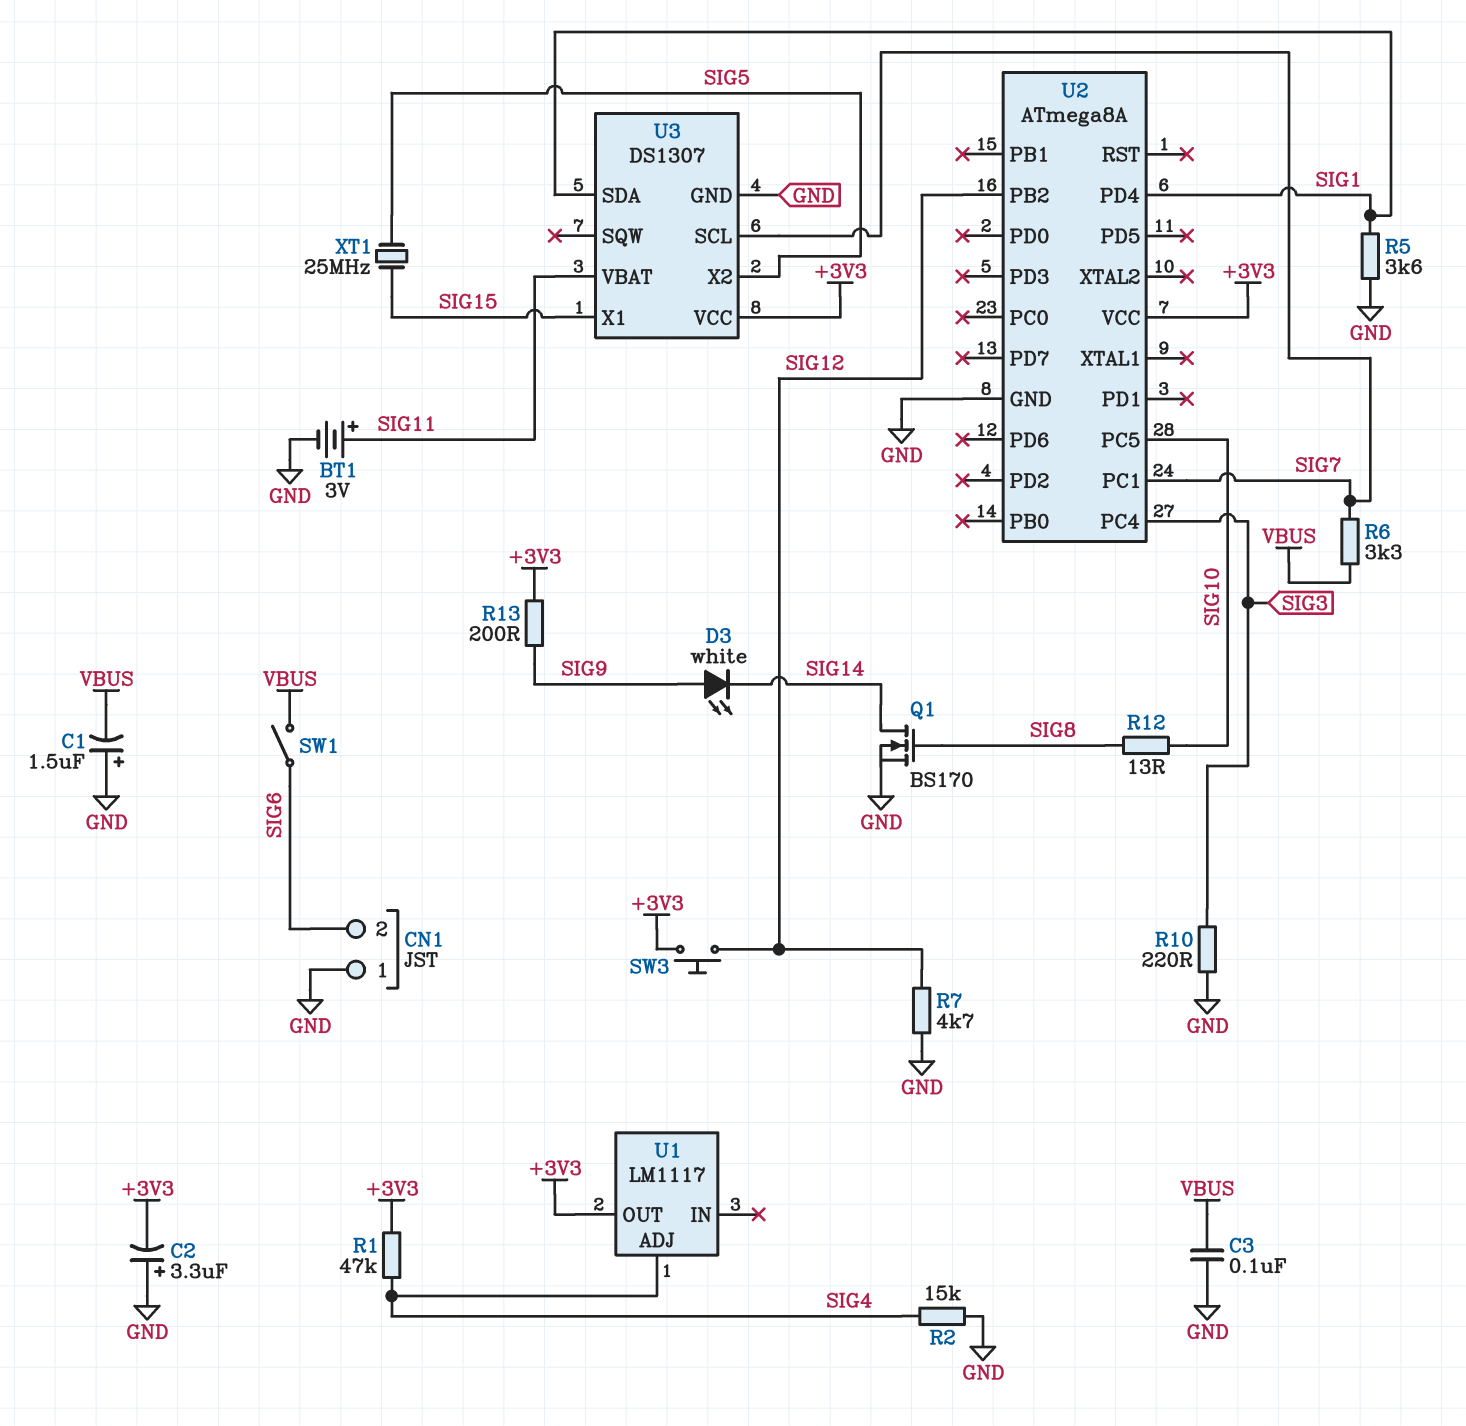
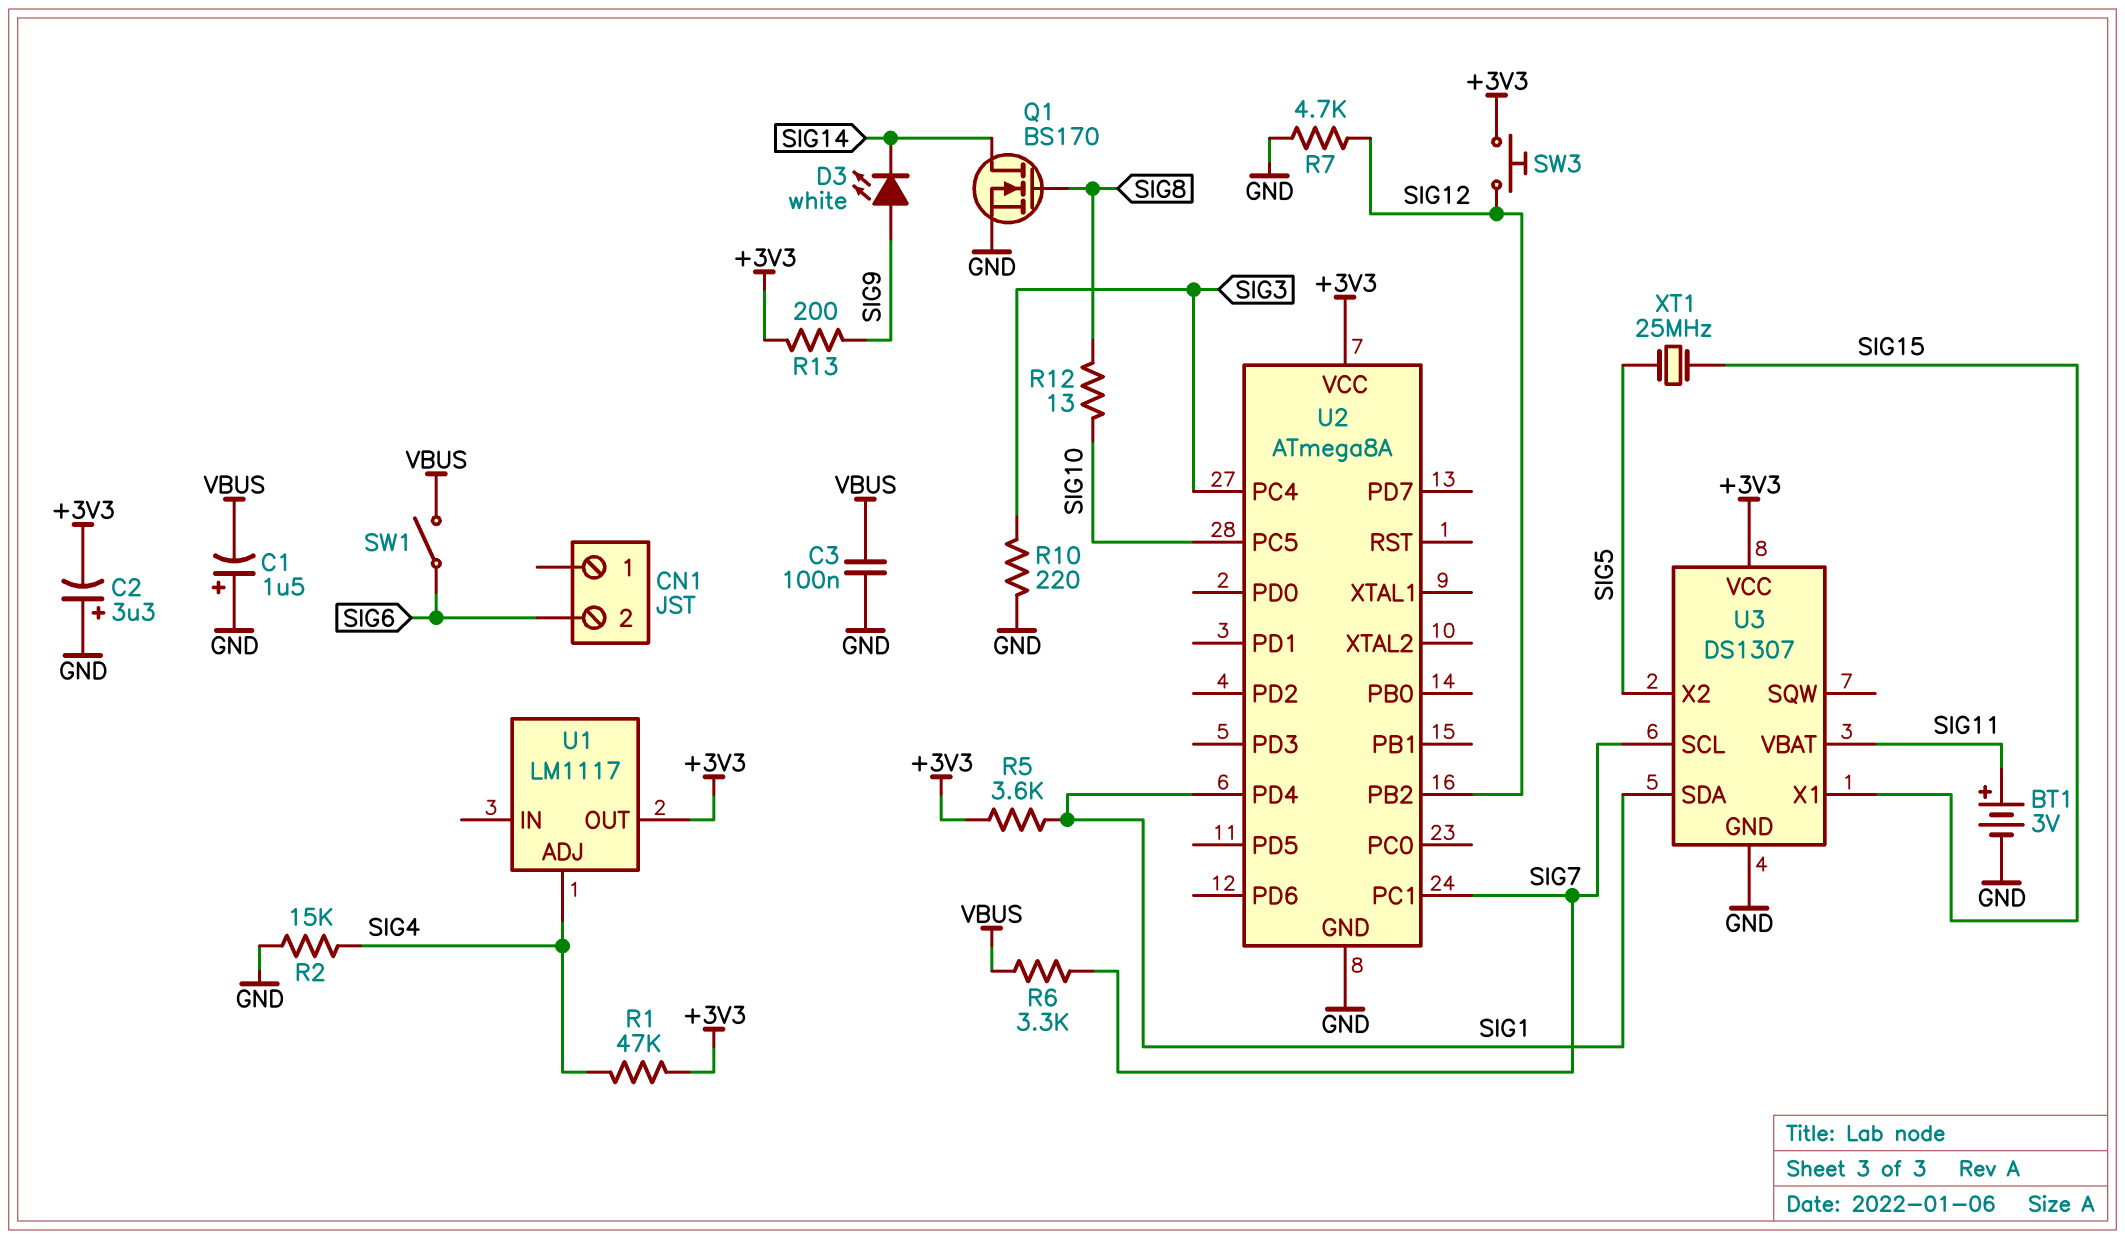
CN1 pin 1: GND -> none
R5: 3.6k (GND, SIG1) -> 3.6k (+3V3, SIG1)

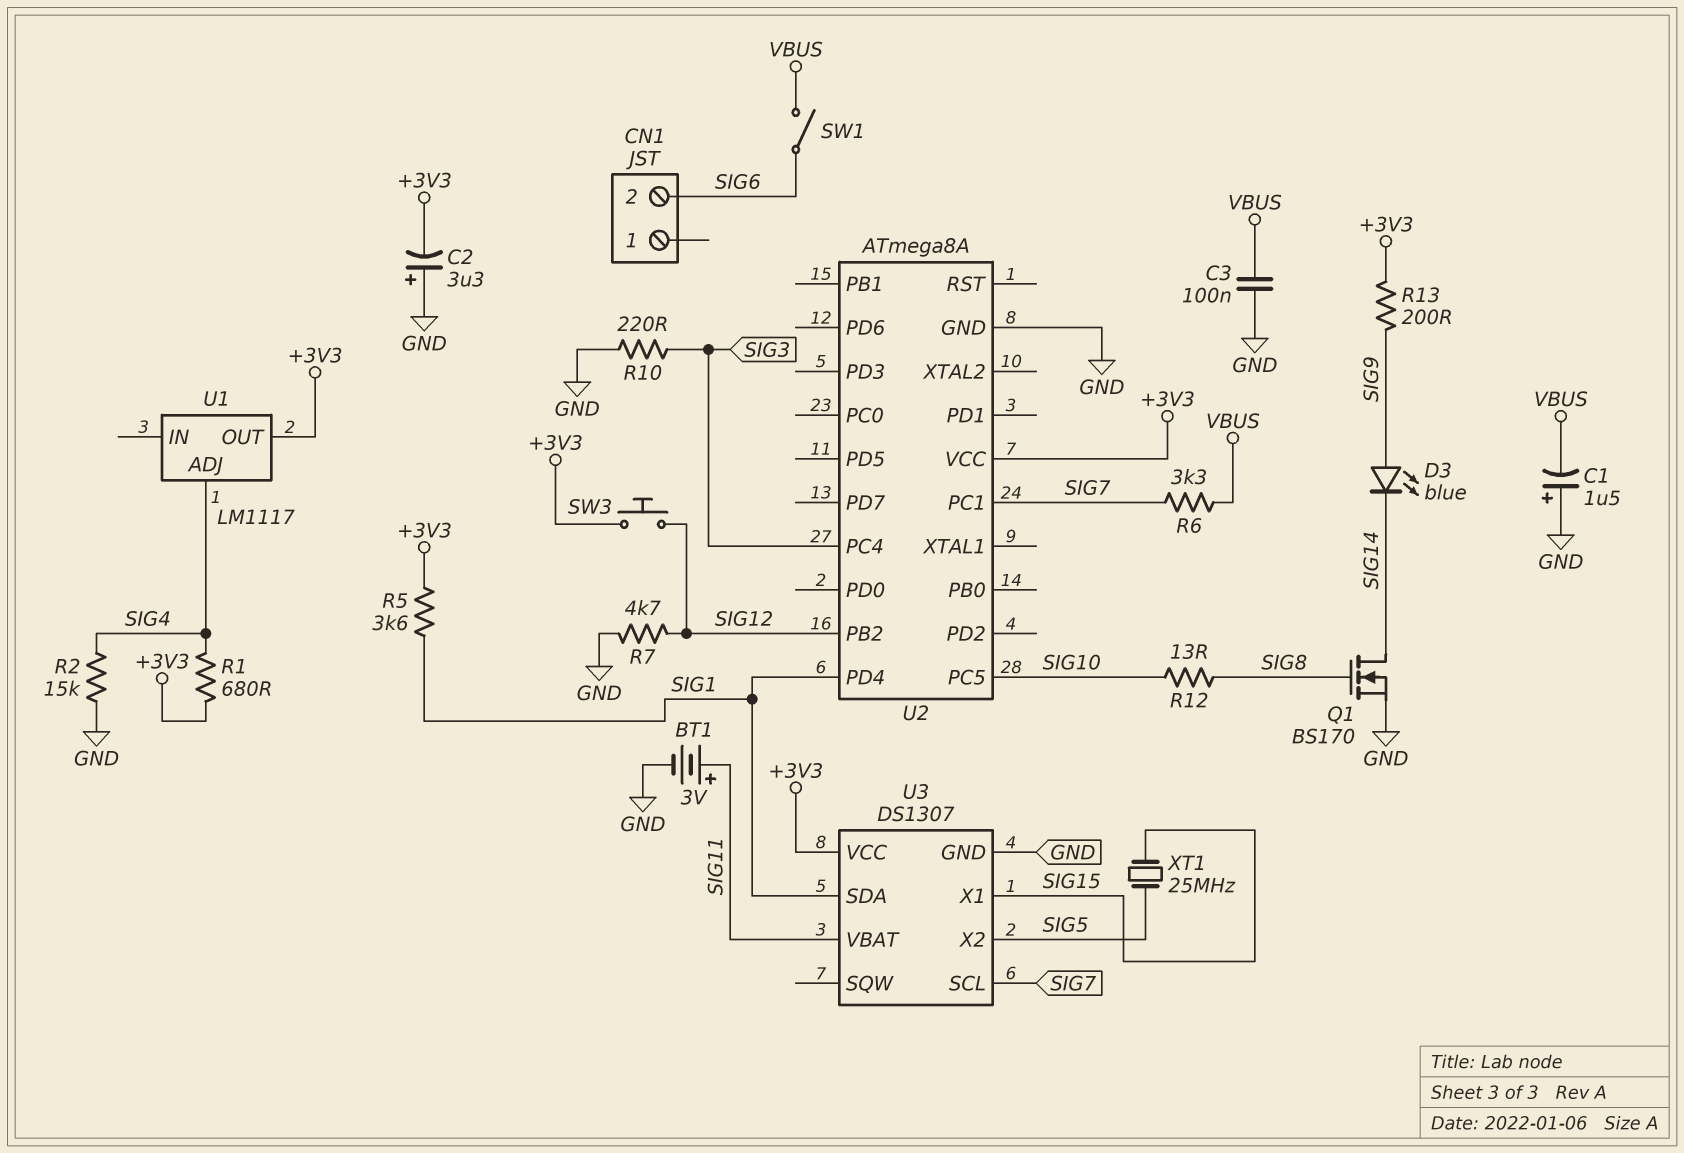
D3: LED white (A SIG9, K SIG14) -> LED blue (A SIG9, K SIG14)
R1: 47k (+3V3, SIG4) -> 680 (+3V3, SIG4)

